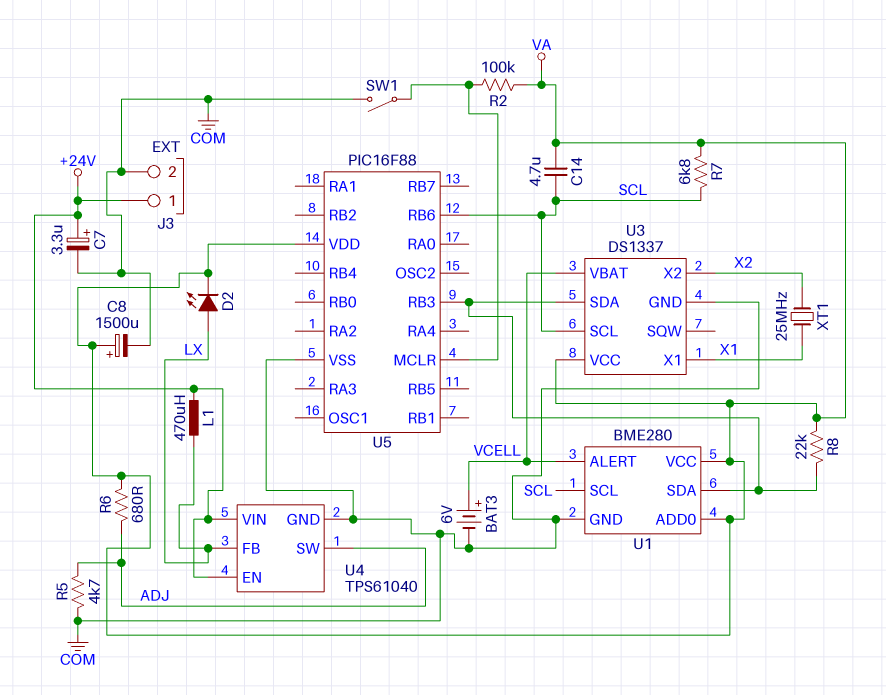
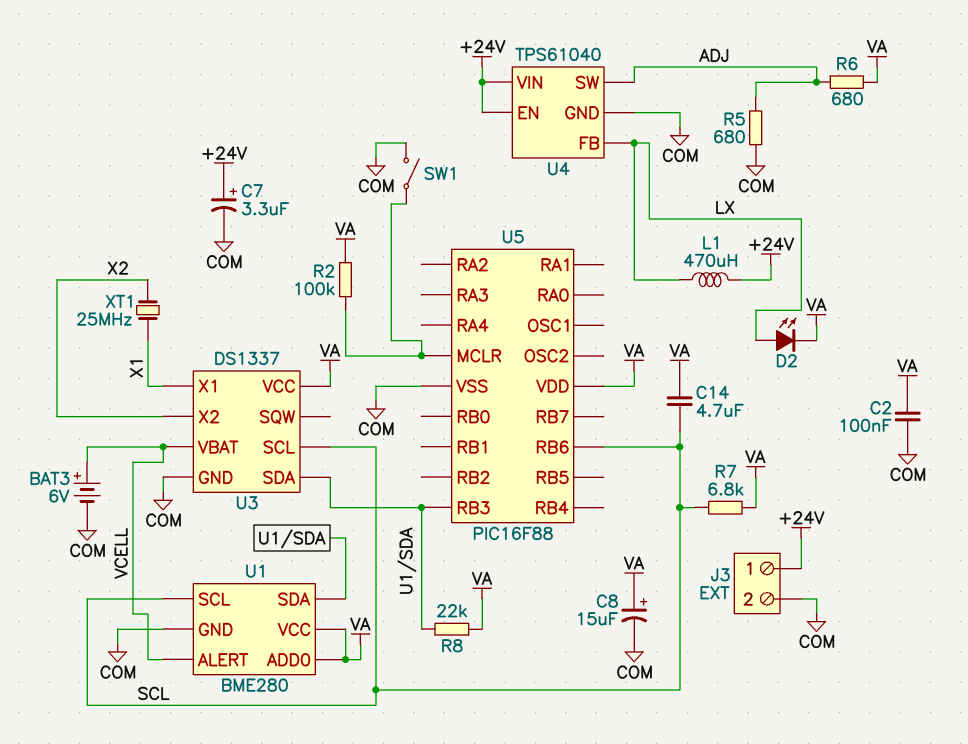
C2: none -> 100nF (COM, VA)
C8: 1500uF (plus VA, minus COM) -> 15uF (plus VA, minus COM)
R5: 4.7k (ADJ, COM) -> 680 (ADJ, COM)

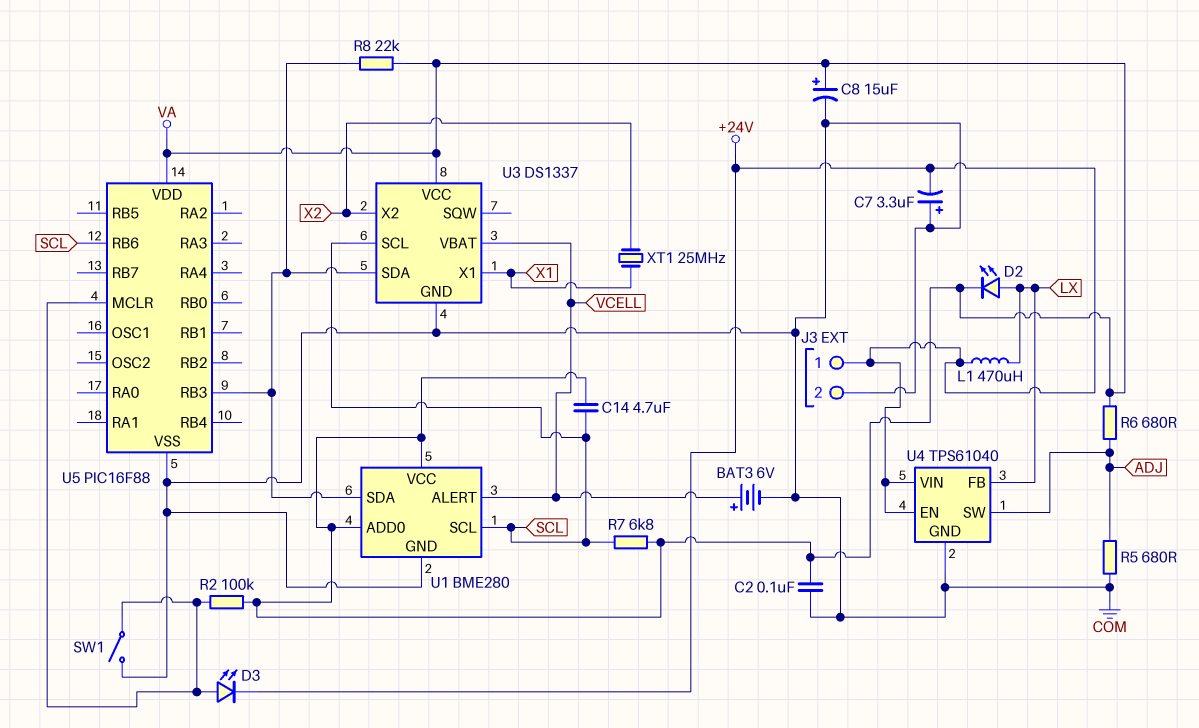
C7: 3.3uF (plus +24V, minus COM) -> 3.3uF (plus COM, minus +24V)
D3: none -> LED (A U5/MCLR, K +24V)

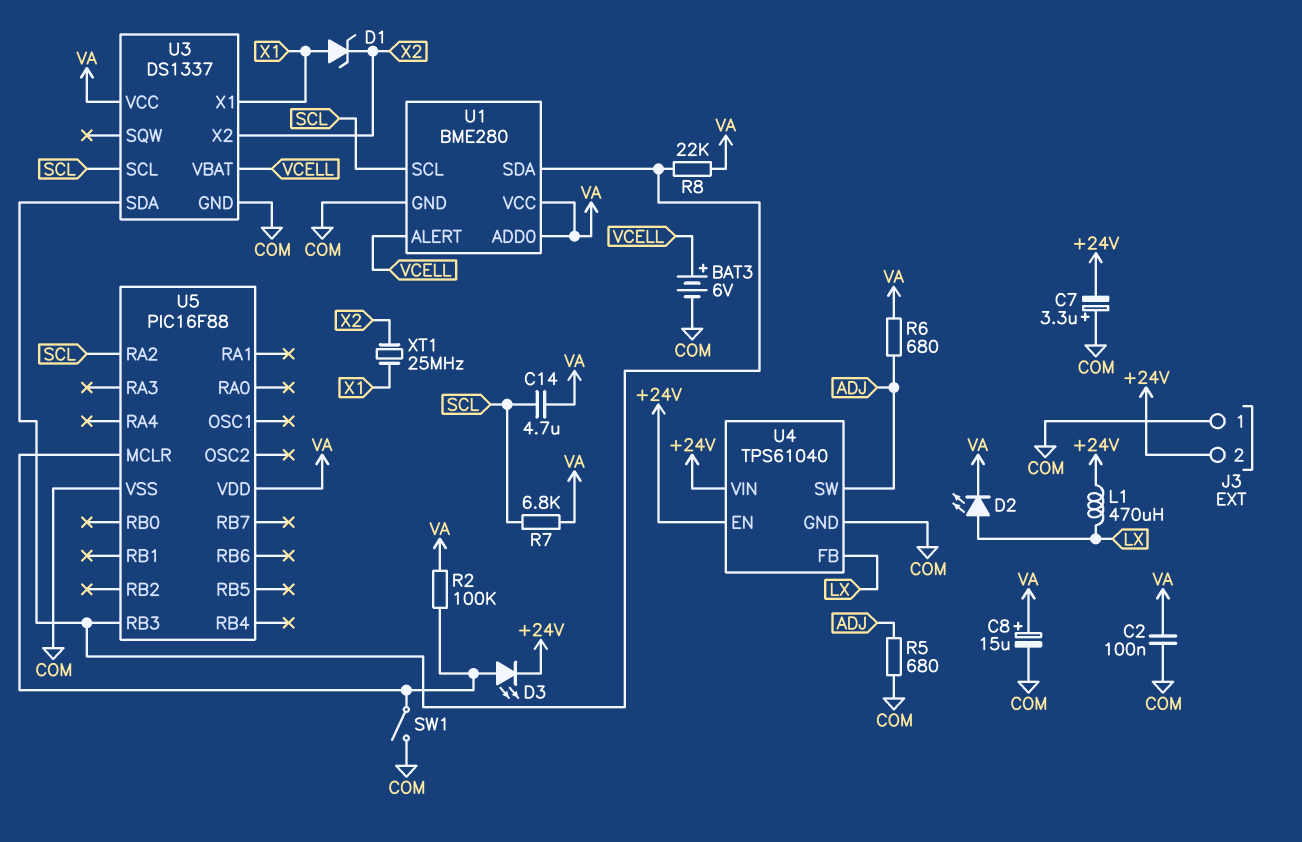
D1: none -> zener (A X1, K X2)
J3 pin 1: +24V -> COM
J3 pin 2: COM -> +24V
U5 pin RA2: none -> SCL
U5 pin RB6: SCL -> none

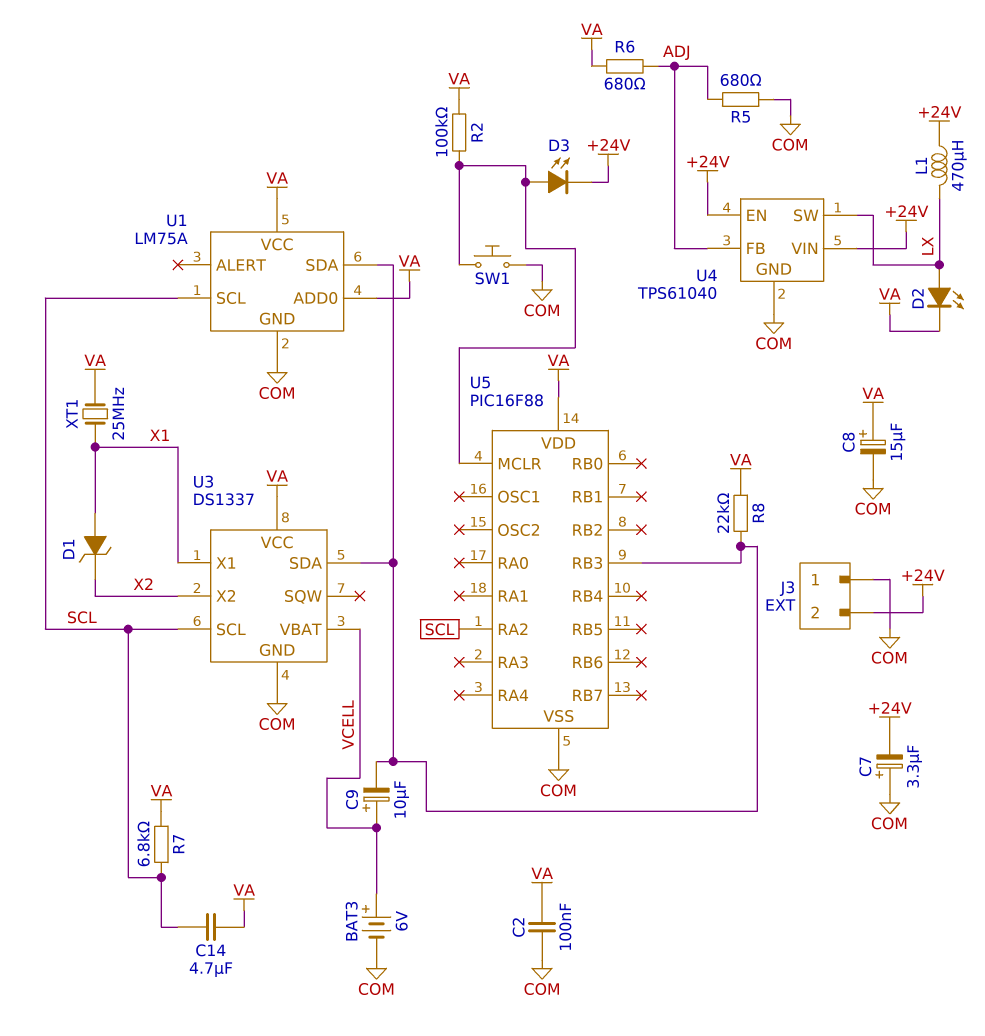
C9: none -> 10uF (plus VCELL, minus U1/SDA)
SW1: switch (COM, U5/MCLR) -> button (COM, U5/MCLR)
U1: BME280 -> LM75A
U1 pin ALERT: VCELL -> none
U4 pin FB: LX -> ADJ
U4 pin SW: ADJ -> LX
XT1: 25MHz (X1, X2) -> 25MHz (VA, X1)

